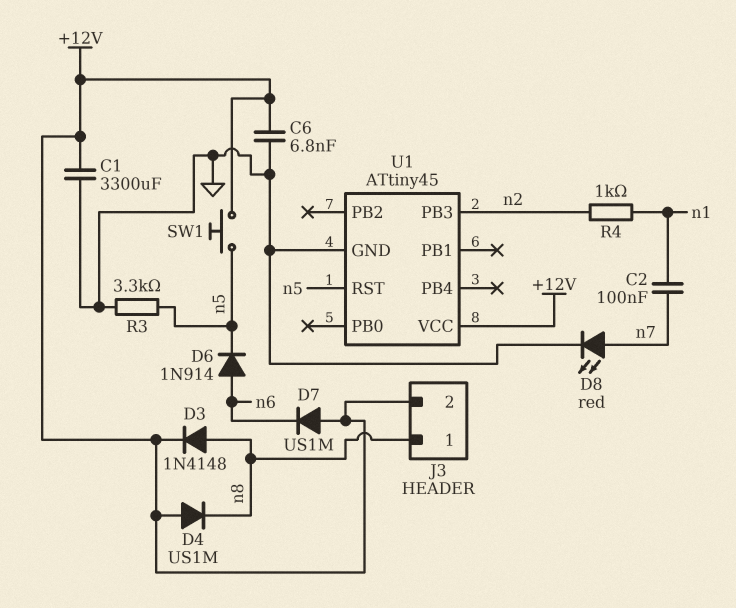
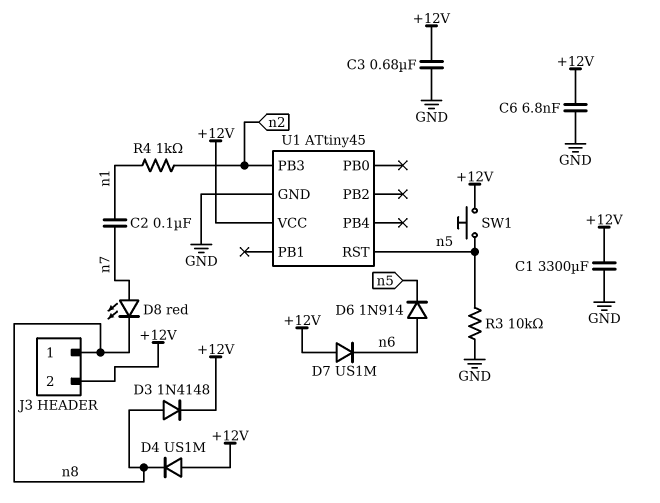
C3: none -> 680nF (+12V, GND)
D8: LED red (A n7, K GND) -> LED red (A n7, K n8)
R3: 3.3k (GND, n5) -> 10k (GND, n5)

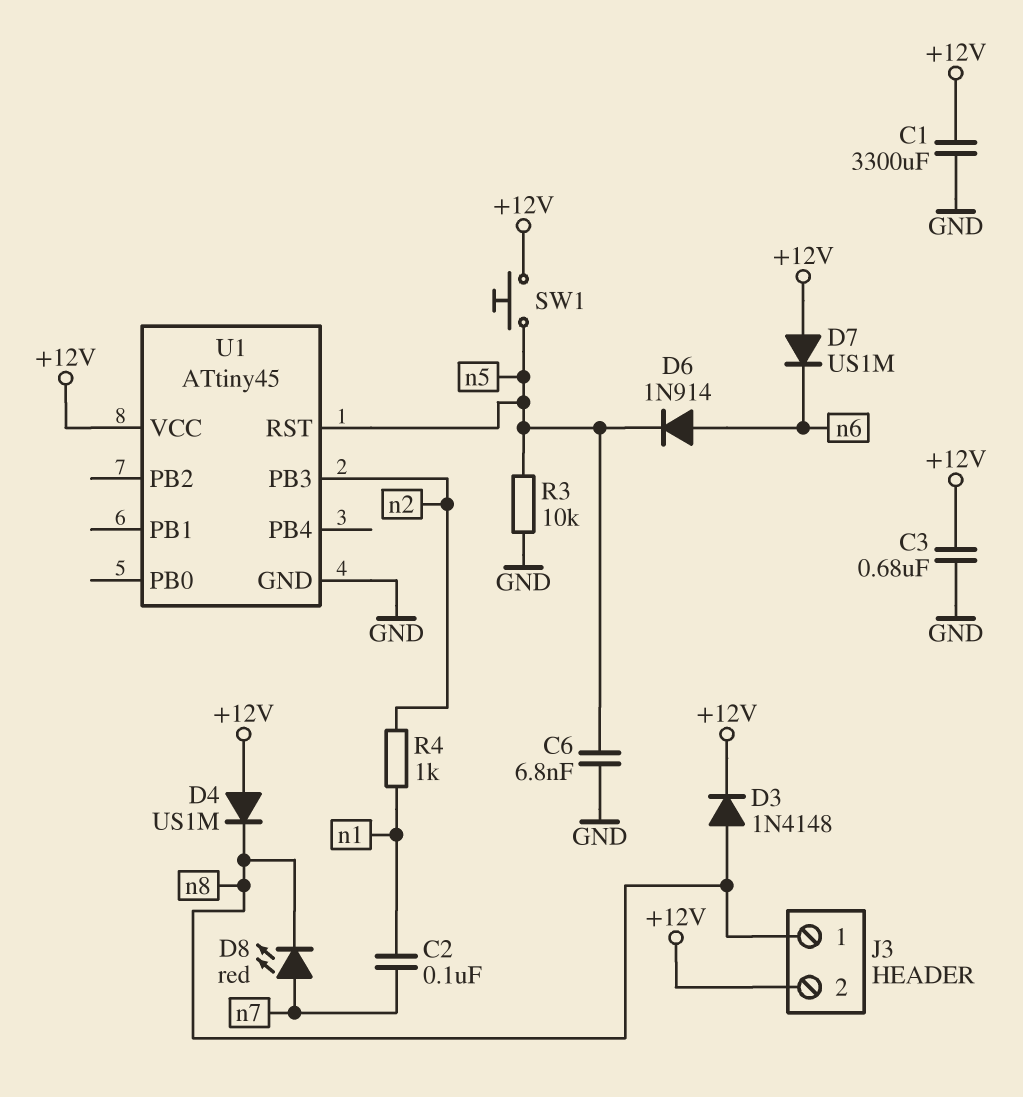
C6: 6.8nF (+12V, GND) -> 6.8nF (GND, n5)

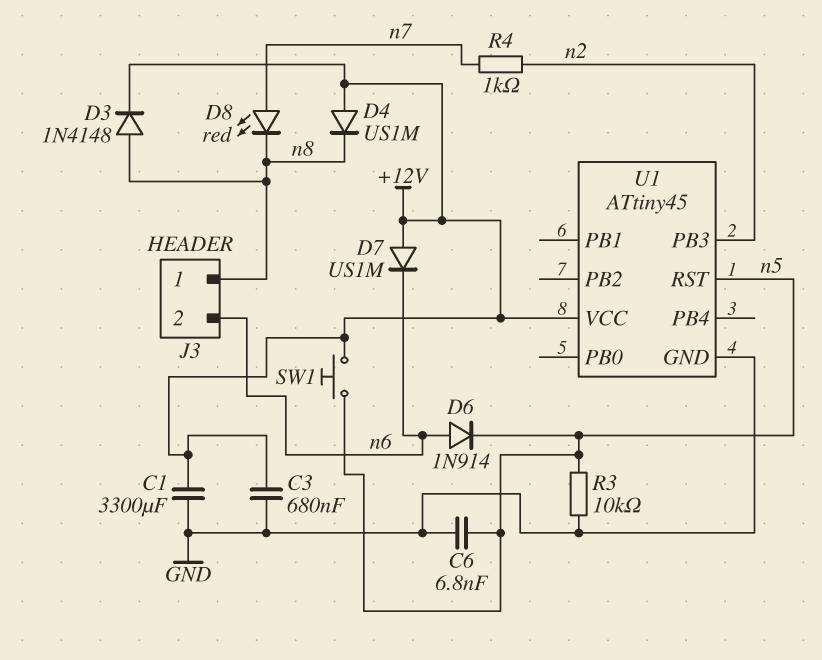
C2: 100nF (n1, n7) -> none
J3 pin 2: +12V -> n6
R4: 1k (n1, n2) -> 1k (n2, n7)

